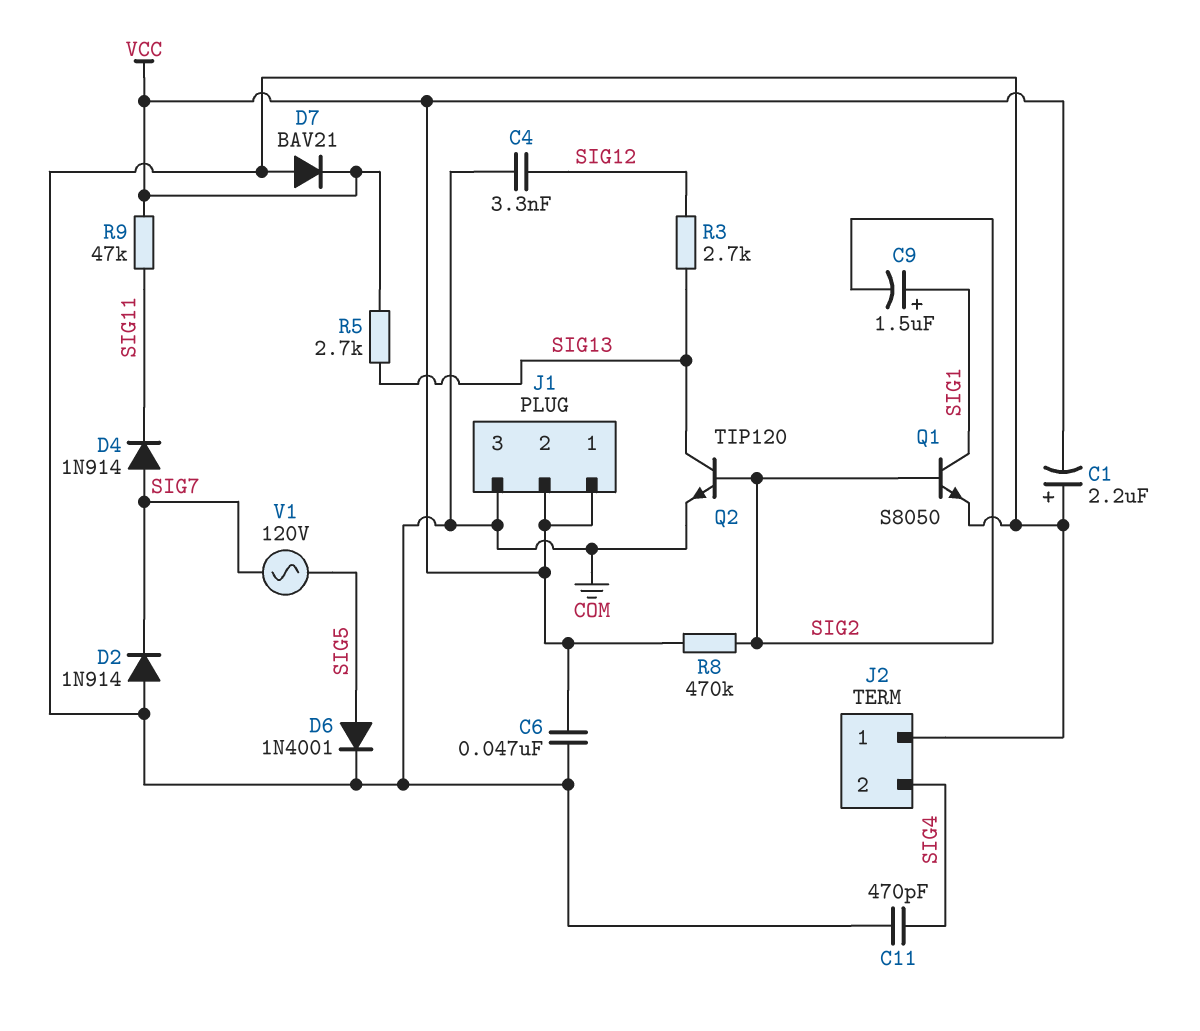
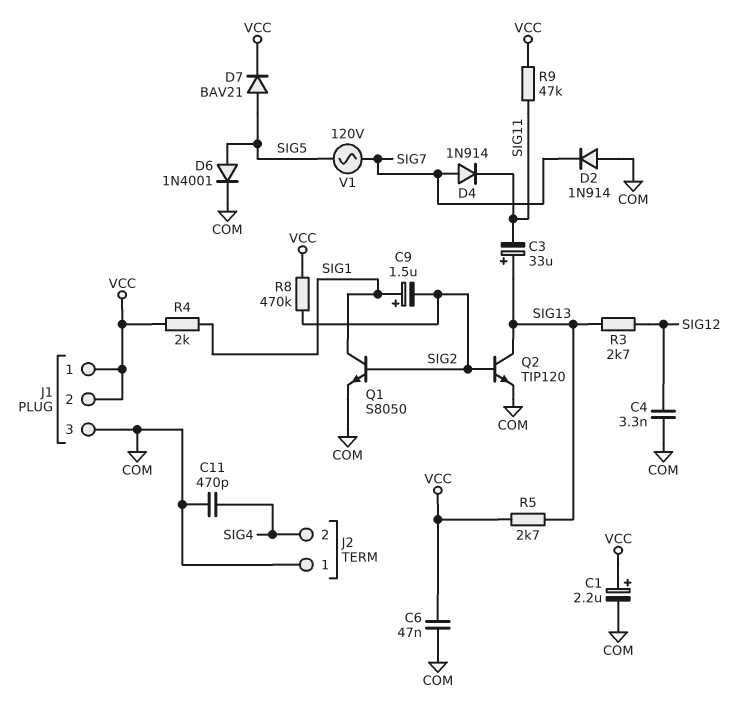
C1: 2.2uF (plus COM, minus VCC) -> 2.2uF (plus VCC, minus COM)
C3: none -> 33uF (plus SIG13, minus SIG11)
D7: diode BAV21 (A COM, K VCC) -> diode BAV21 (A SIG5, K VCC)
R4: none -> 2k (SIG1, VCC)

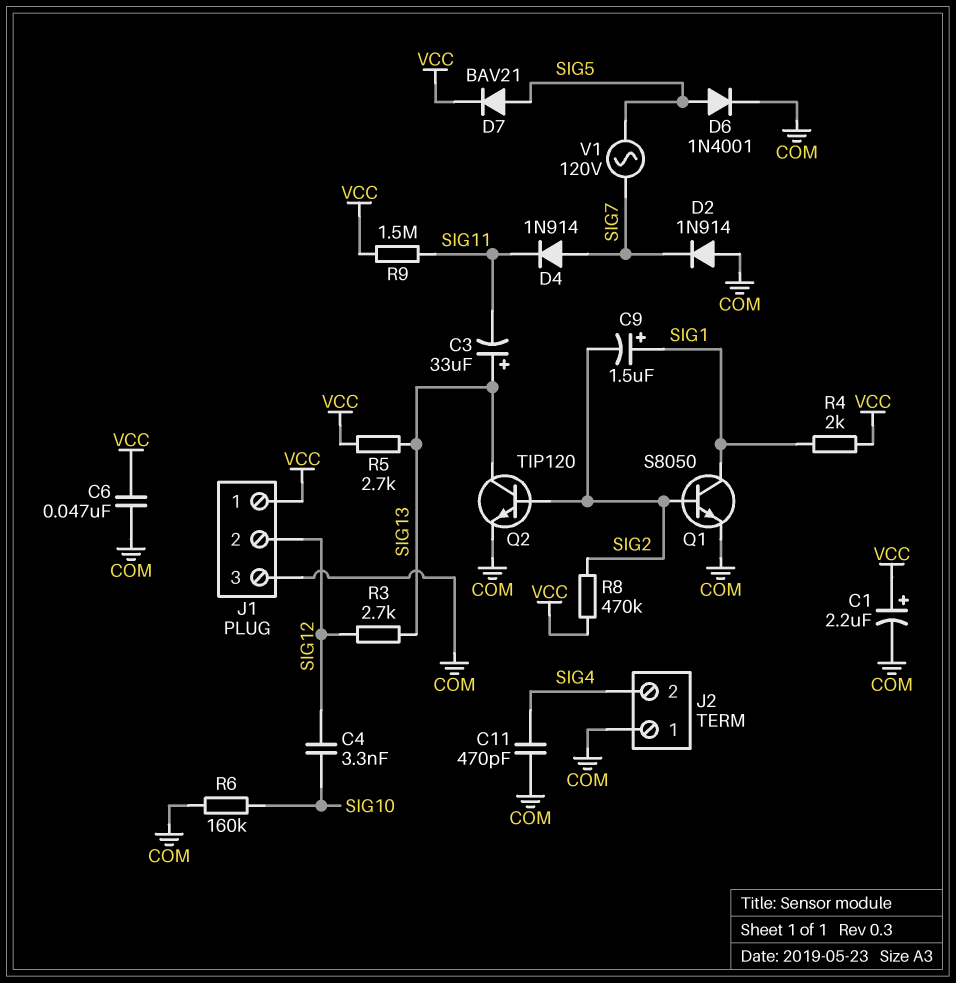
C4: 3.3nF (COM, SIG12) -> 3.3nF (SIG10, SIG12)
J1 pin 2: VCC -> SIG12
R6: none -> 160k (COM, SIG10)
R9: 47k (SIG11, VCC) -> 1.5M (SIG11, VCC)

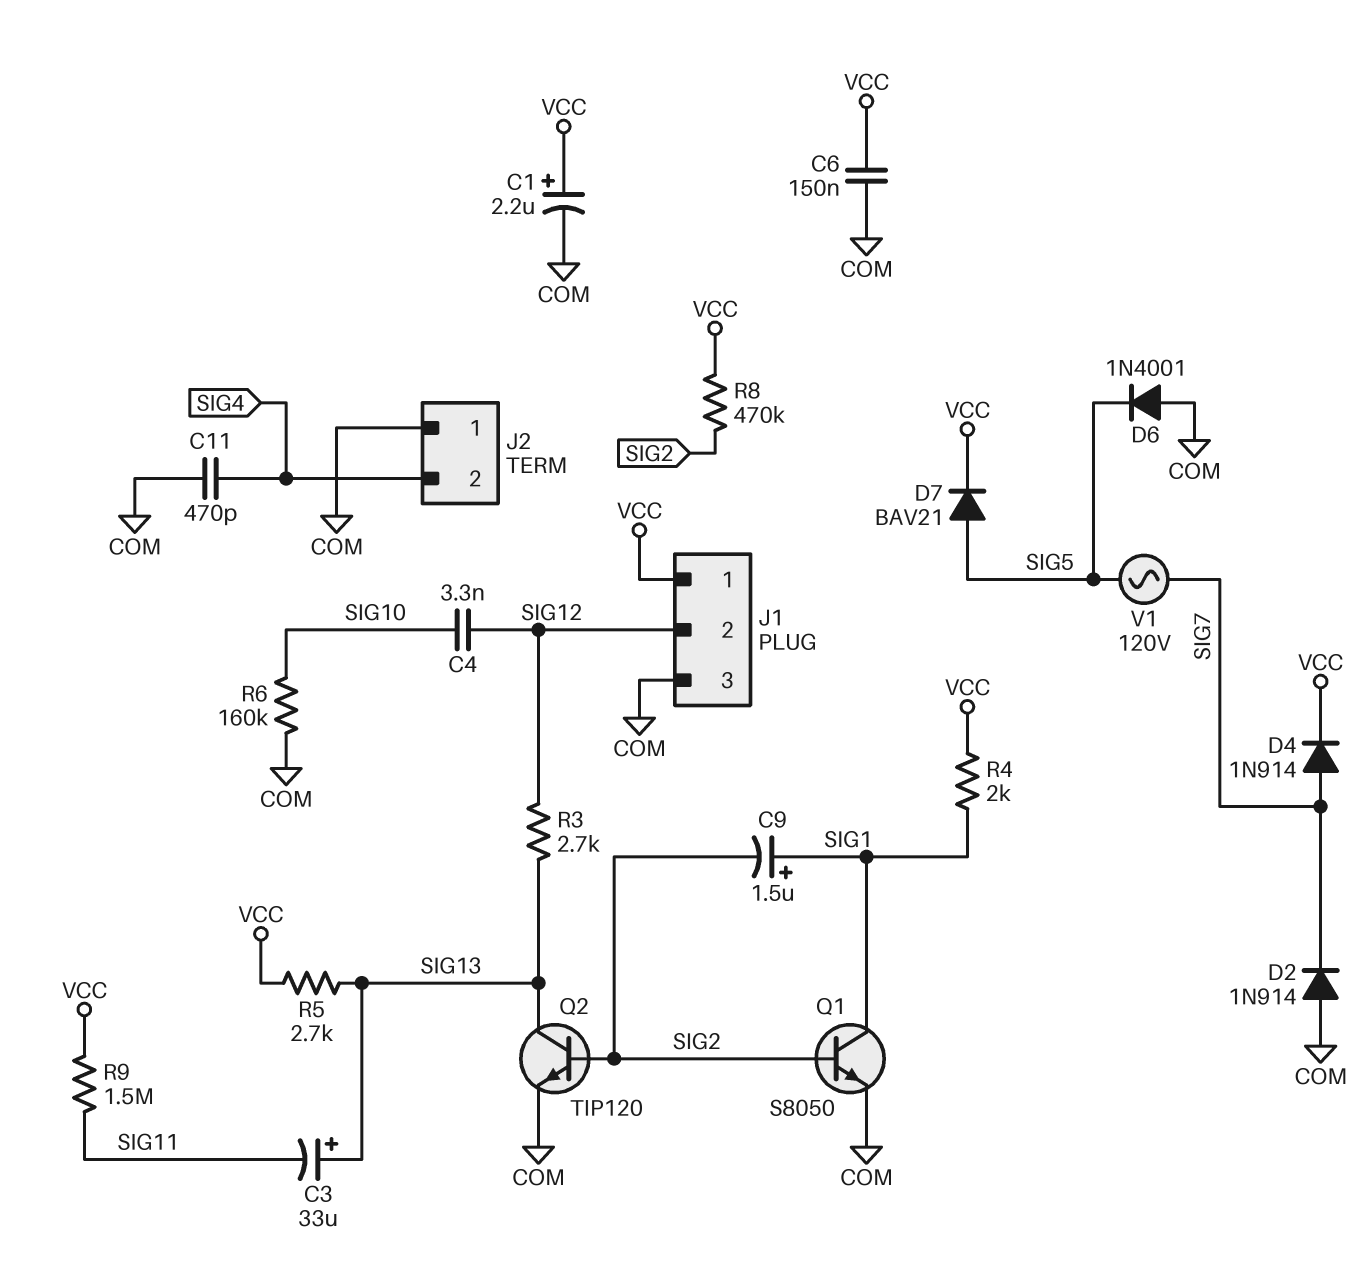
C6: 47nF (COM, VCC) -> 150nF (COM, VCC)
D4: diode 1N914 (A SIG7, K SIG11) -> diode 1N914 (A SIG7, K VCC)
D6: diode 1N4001 (A SIG5, K COM) -> diode 1N4001 (A COM, K SIG5)

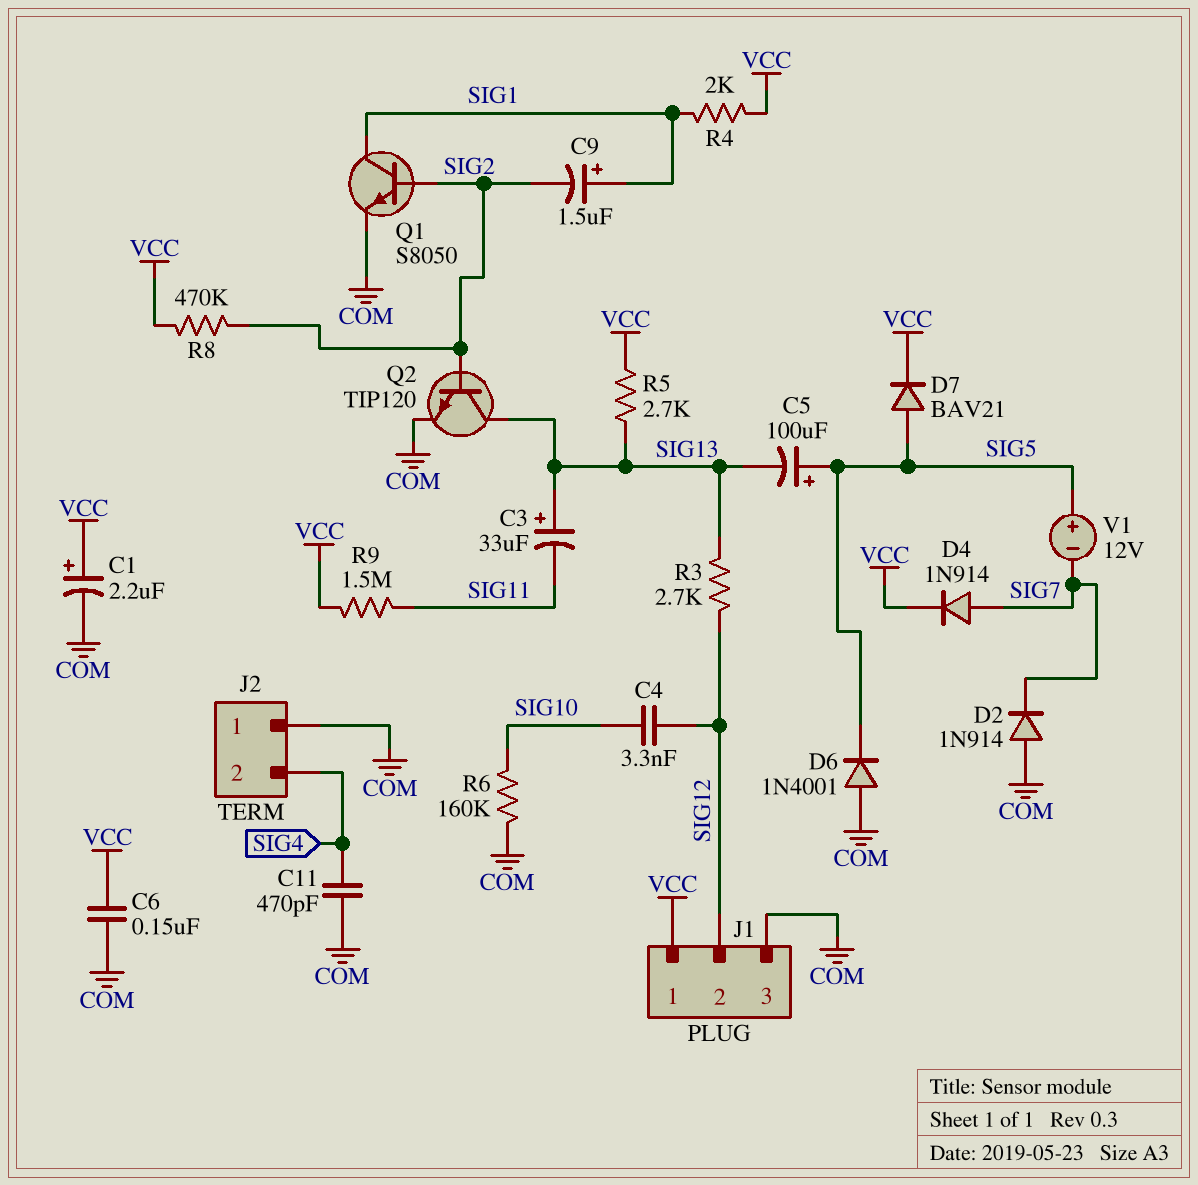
C5: none -> 100uF (plus SIG5, minus SIG13)
V1: AC 120V (SIG5, SIG7) -> 12V (plus SIG5, minus SIG7)

